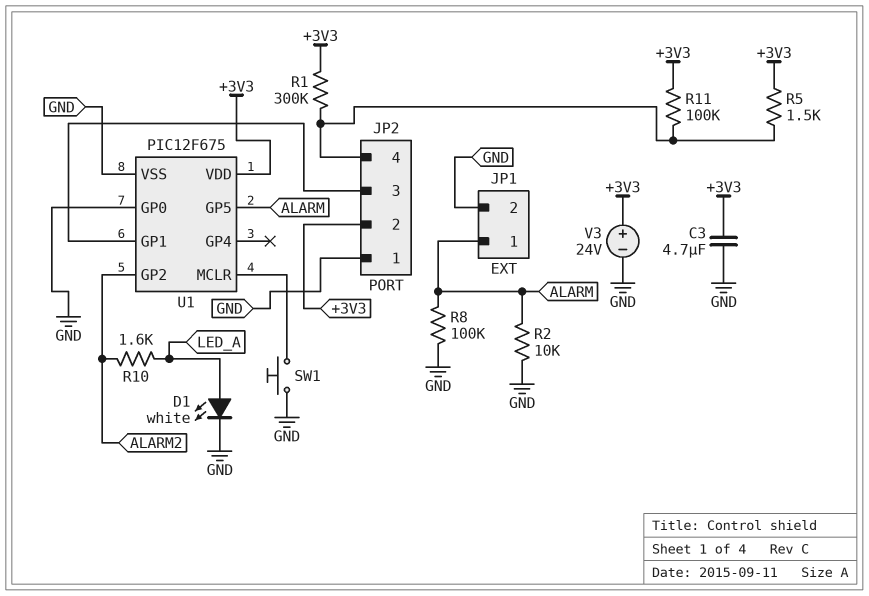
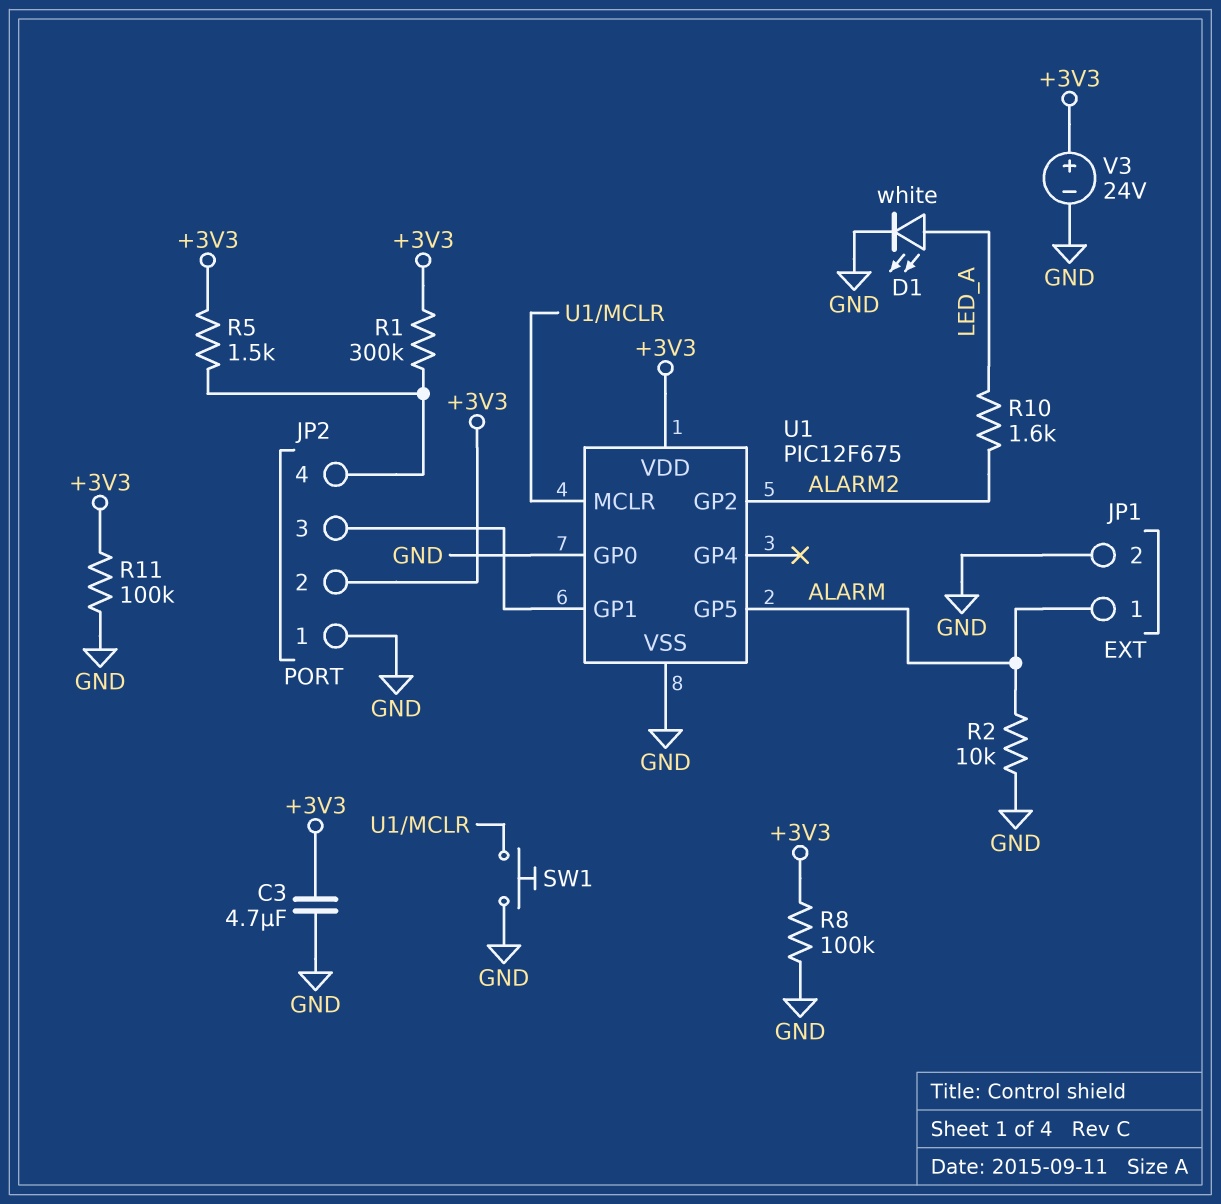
R8: 100k (ALARM, GND) -> 100k (+3V3, GND)
R11: 100k (+3V3, JP2/4) -> 100k (+3V3, GND)

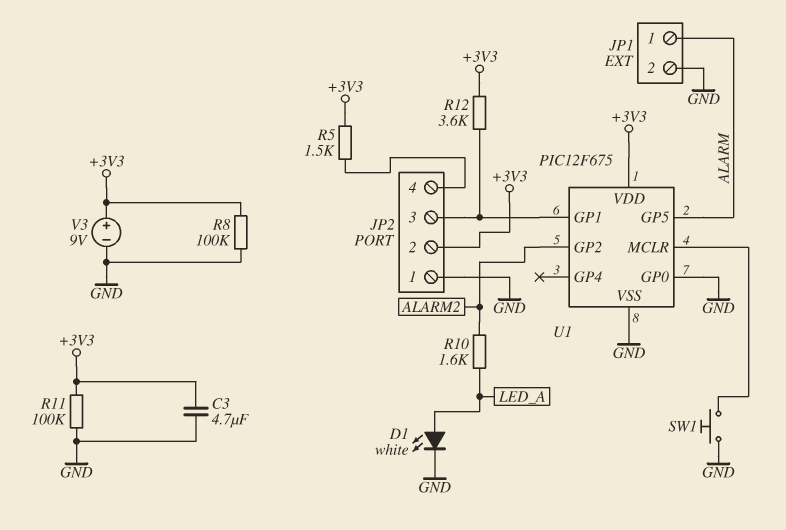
R1: 300k (+3V3, JP2/4) -> none
R2: 10k (ALARM, GND) -> none
R12: none -> 3.6k (+3V3, JP2/3)
V3: 24V (plus +3V3, minus GND) -> 9V (plus +3V3, minus GND)

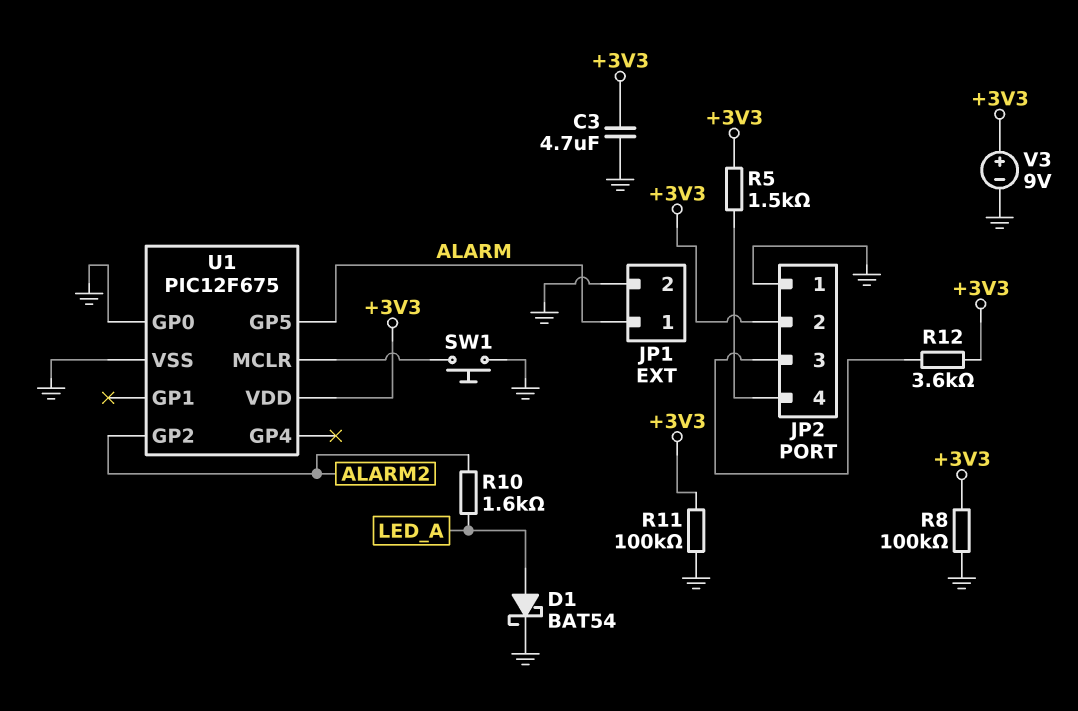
D1: LED white (A LED_A, K GND) -> schottky BAT54 (A LED_A, K GND)
U1 pin GP1: JP2/3 -> none

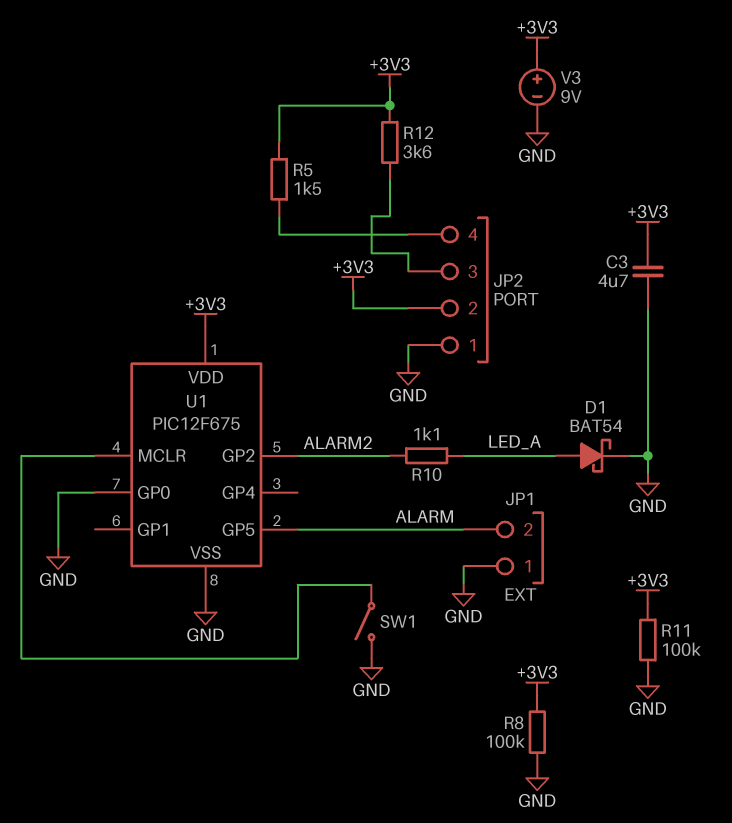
JP1 pin 1: ALARM -> GND
JP1 pin 2: GND -> ALARM
R10: 1.6k (ALARM2, LED_A) -> 1.1k (ALARM2, LED_A)
SW1: button (GND, U1/MCLR) -> switch (GND, U1/MCLR)

